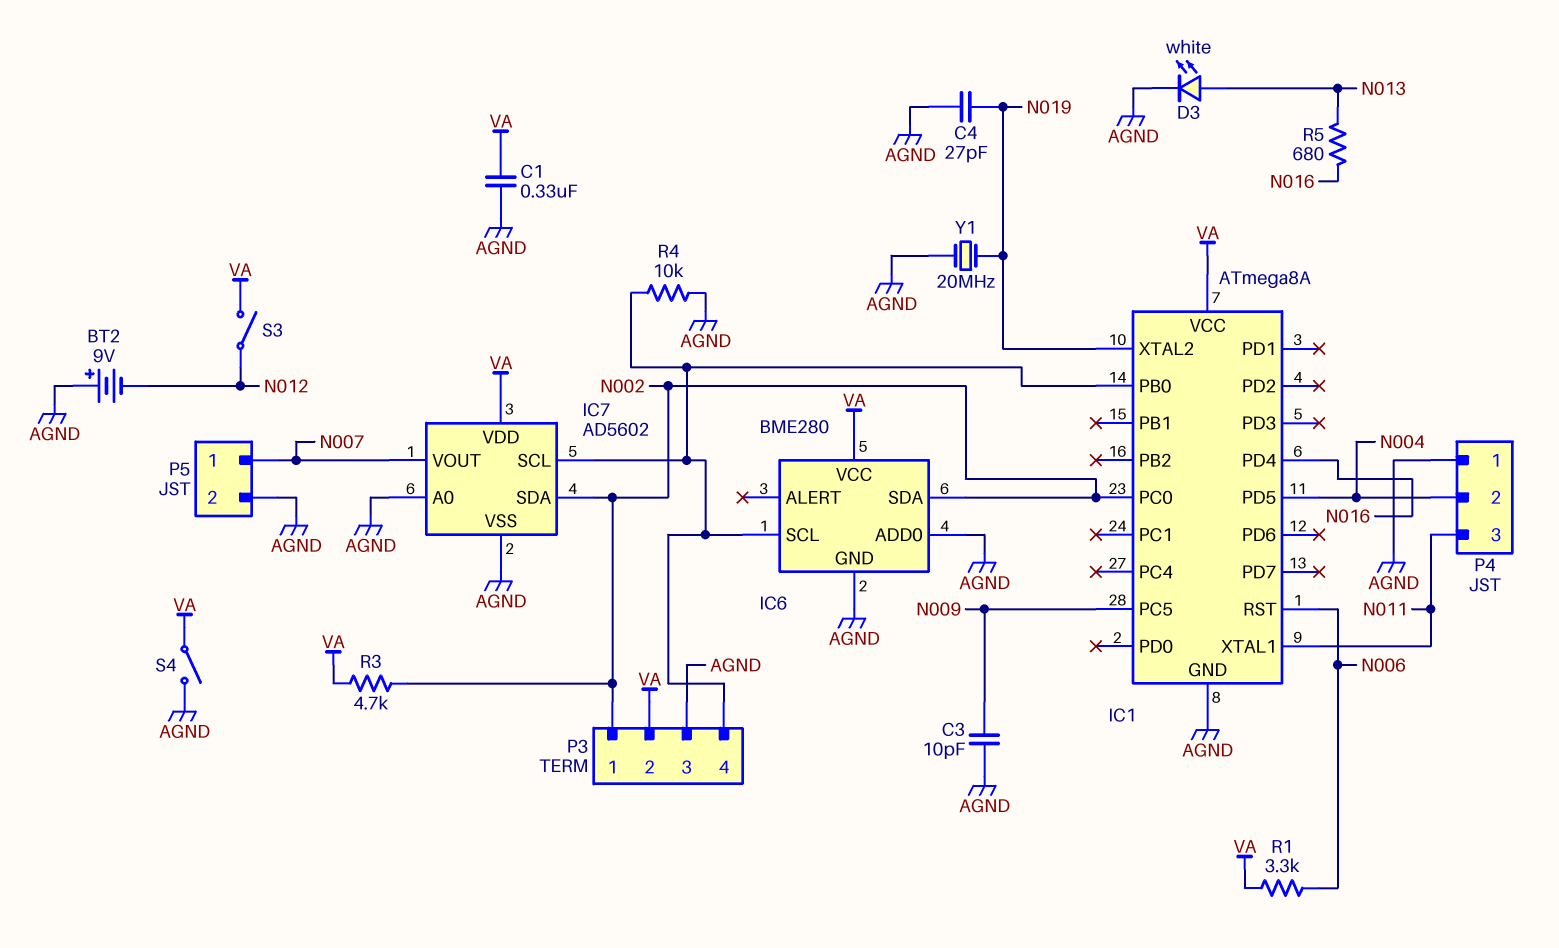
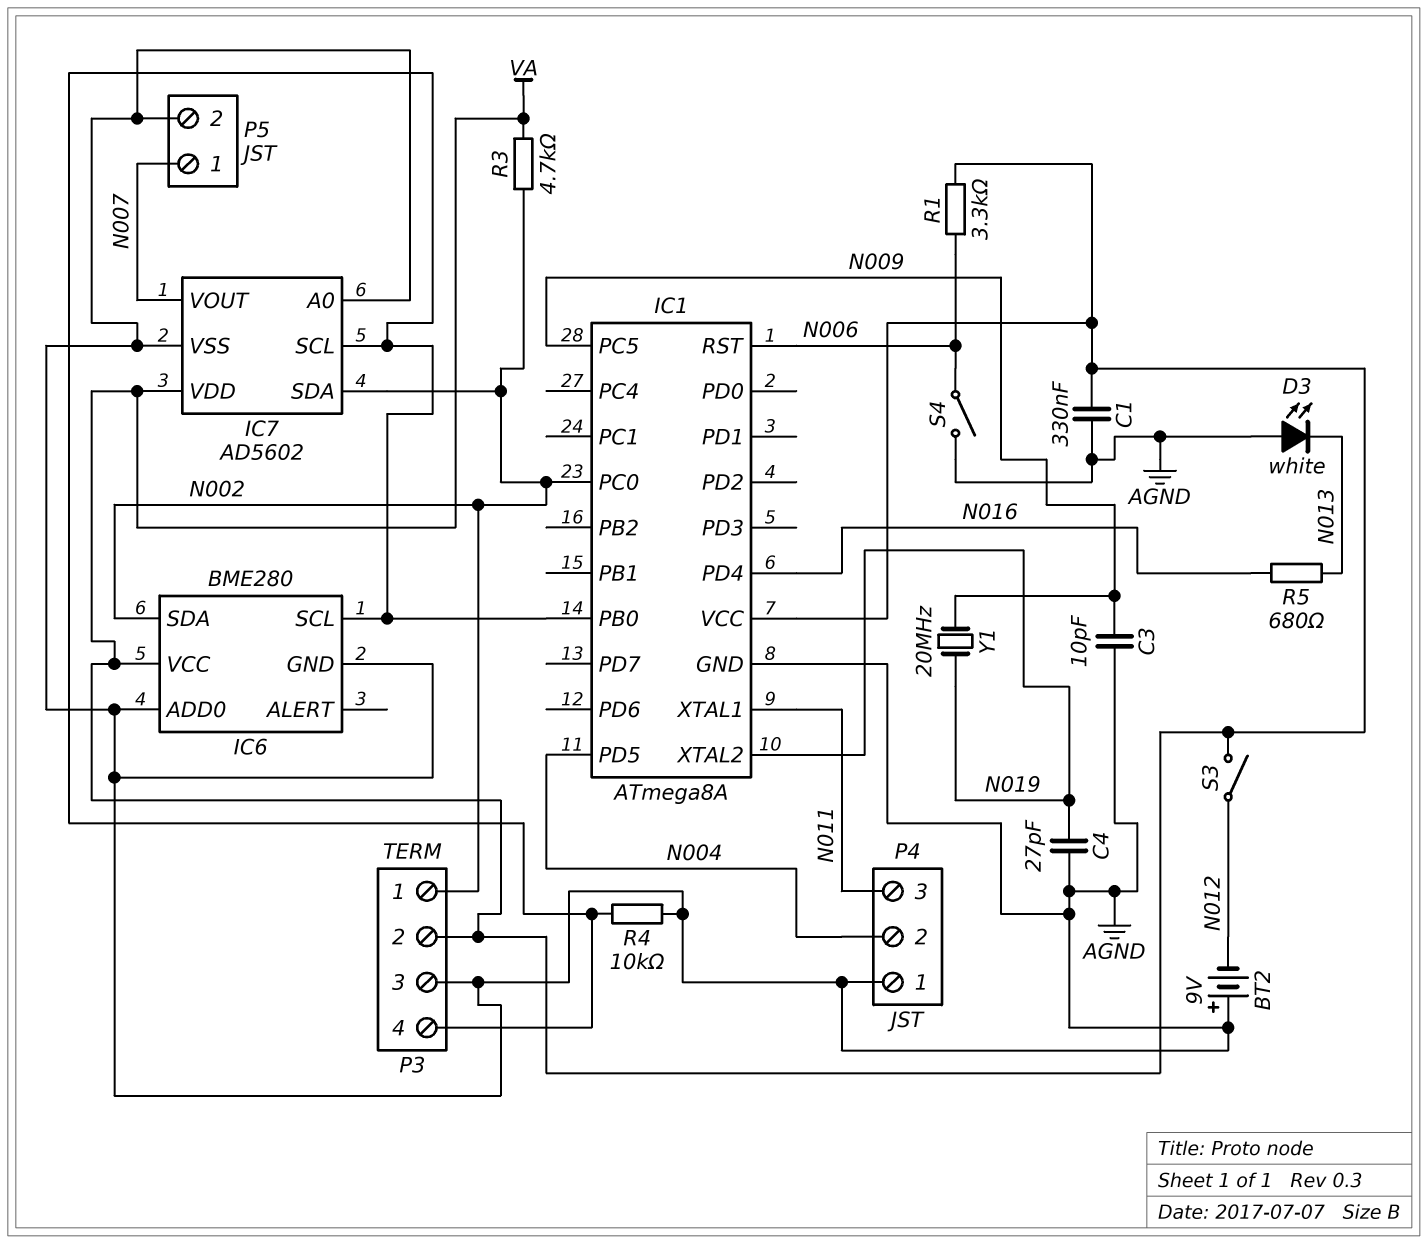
D3: LED white (A N013, K AGND) -> LED white (A AGND, K N013)
S4: switch (AGND, VA) -> switch (AGND, N006)
Y1: 20MHz (AGND, N019) -> 20MHz (N009, N019)

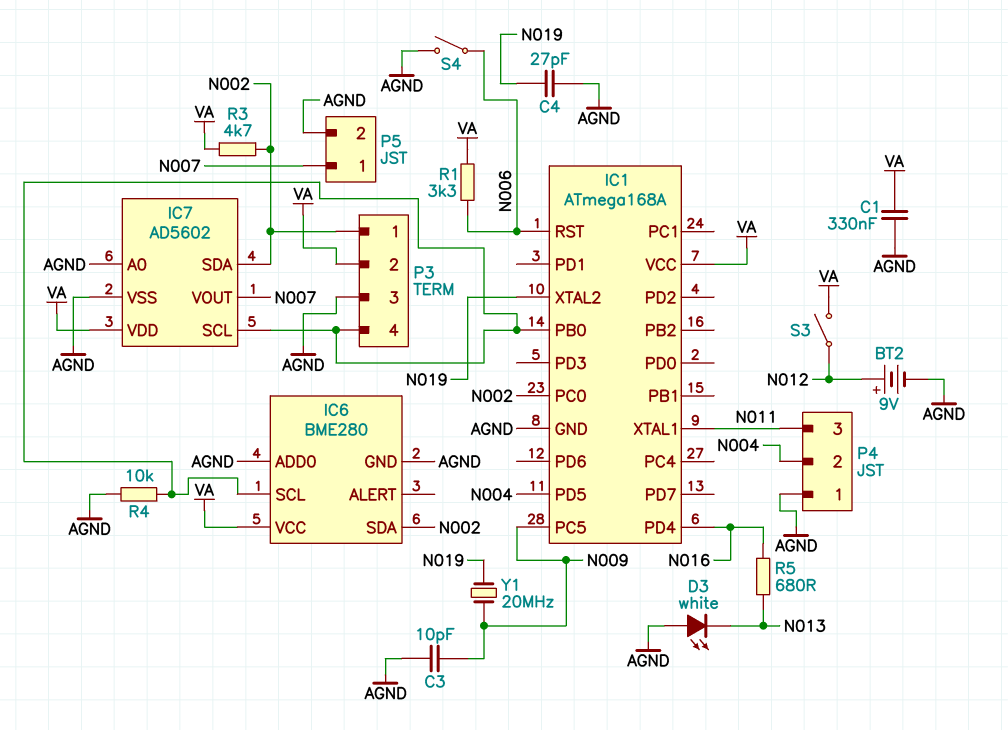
BT2: 9V (plus AGND, minus N012) -> 9V (plus N012, minus AGND)
IC1: ATmega8A -> ATmega168A

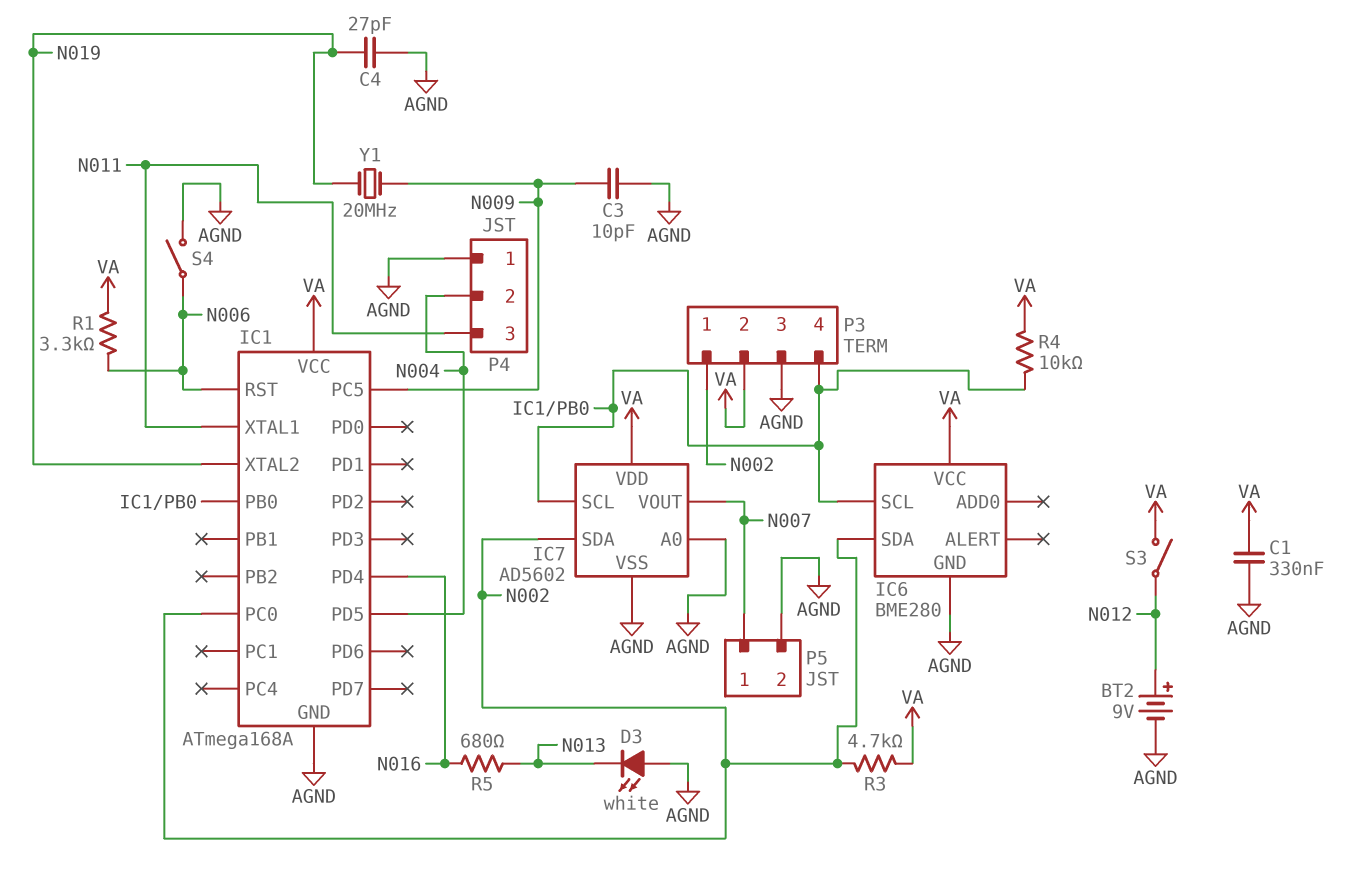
IC6 pin ADD0: AGND -> none
R4: 10k (AGND, IC1/PB0) -> 10k (IC1/PB0, VA)

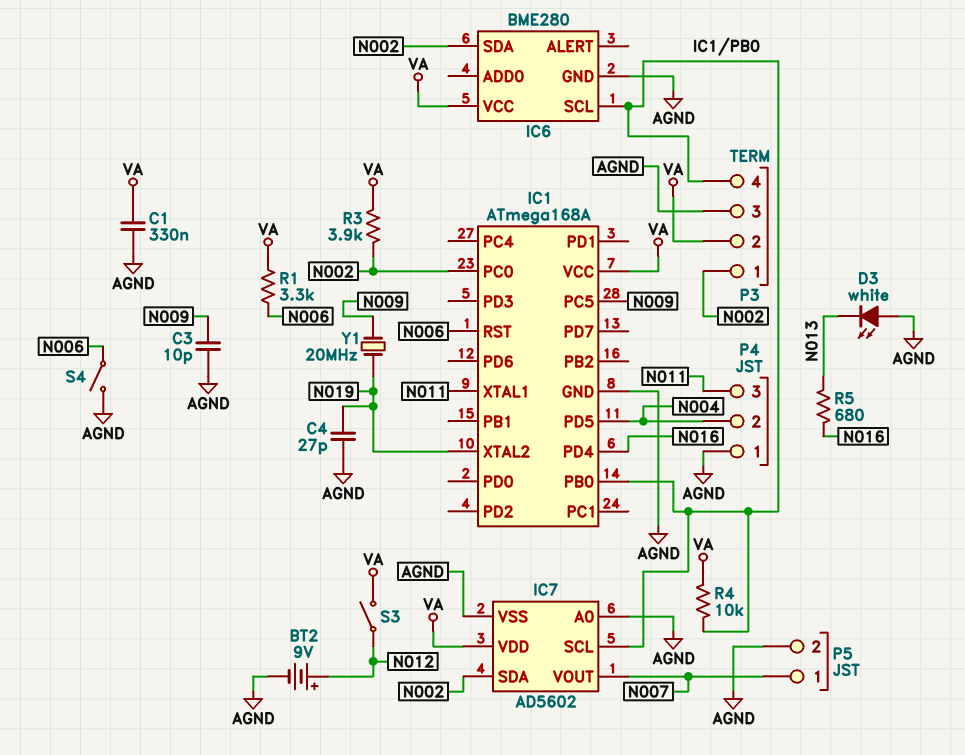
R3: 4.7k (N002, VA) -> 3.9k (N002, VA)

